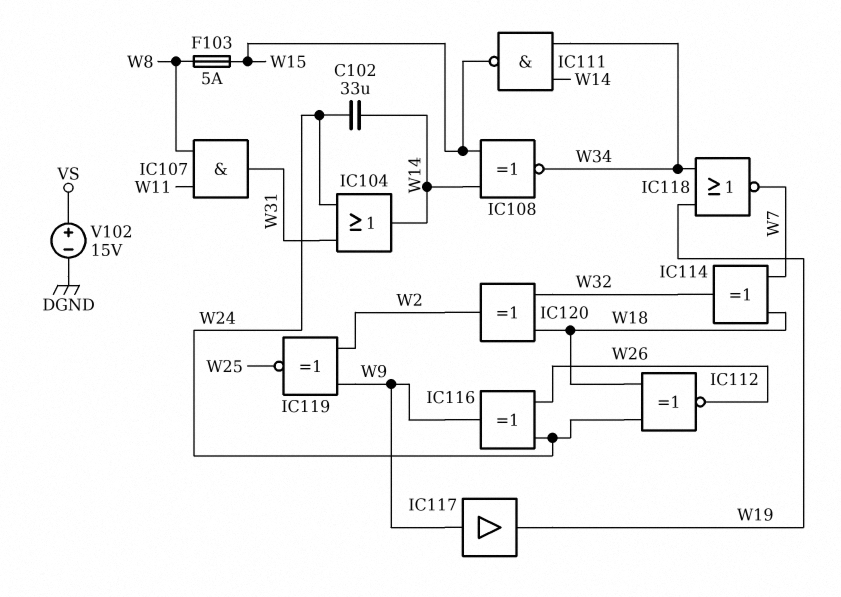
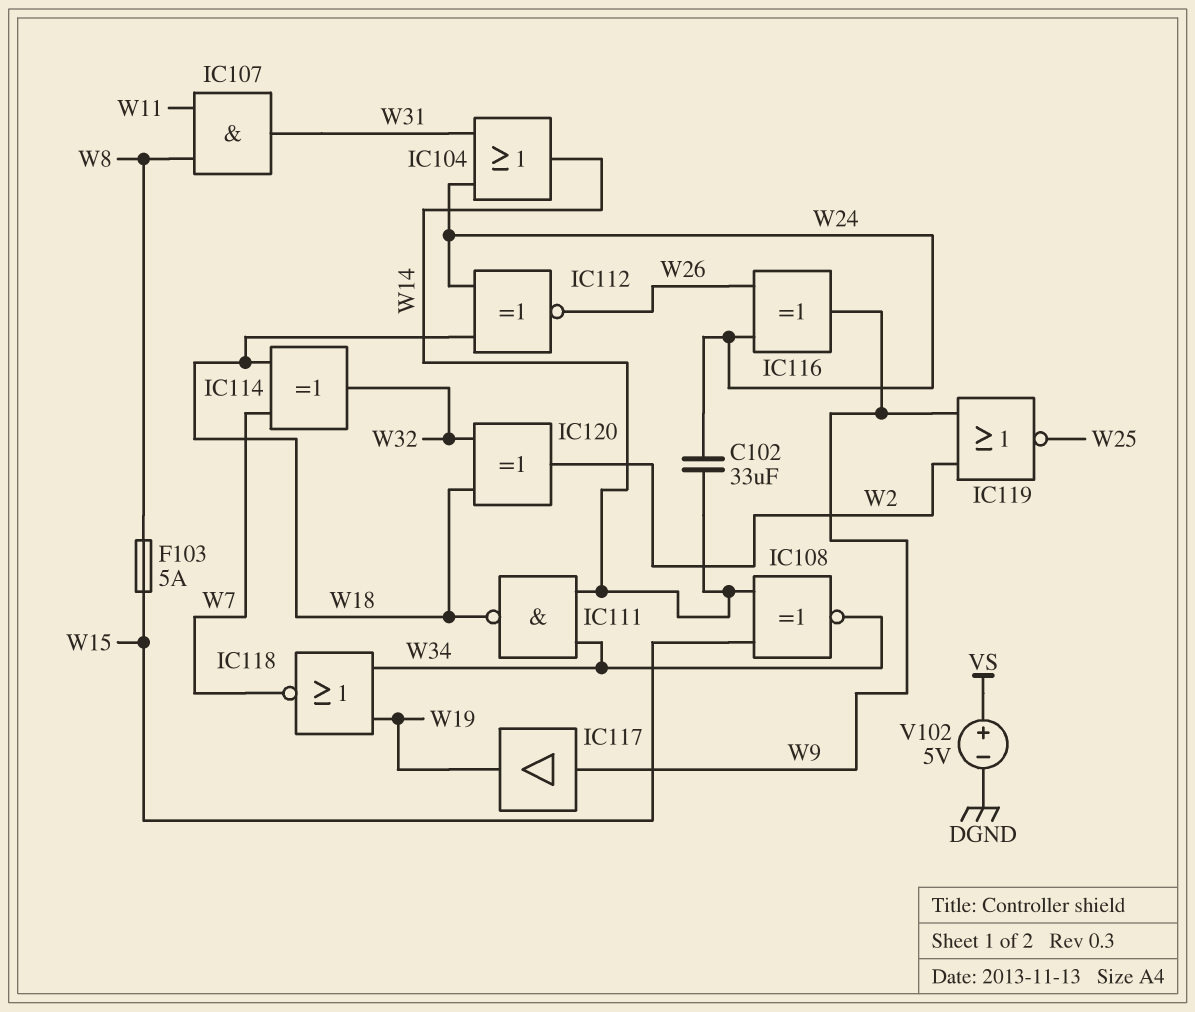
IC111: NAND (in W14, in W34, out W15) -> NAND (in W14, in W34, out W18)
IC119: XNOR (in W2, in W9, out W25) -> NOR (in W2, in W9, out W25)
V102: 15V (plus VS, minus DGND) -> 5V (plus VS, minus DGND)

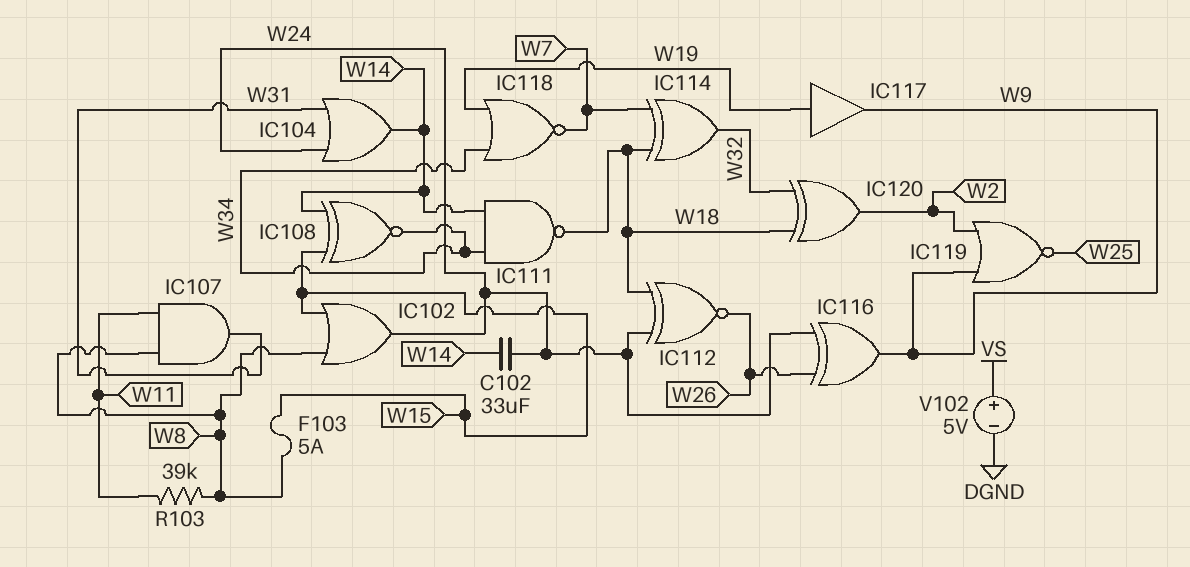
IC102: none -> OR (in W8, in W15, out W24)
IC117: buffer (in W9, out W19) -> buffer (in W19, out W9)
R103: none -> 39k (W8, W11)

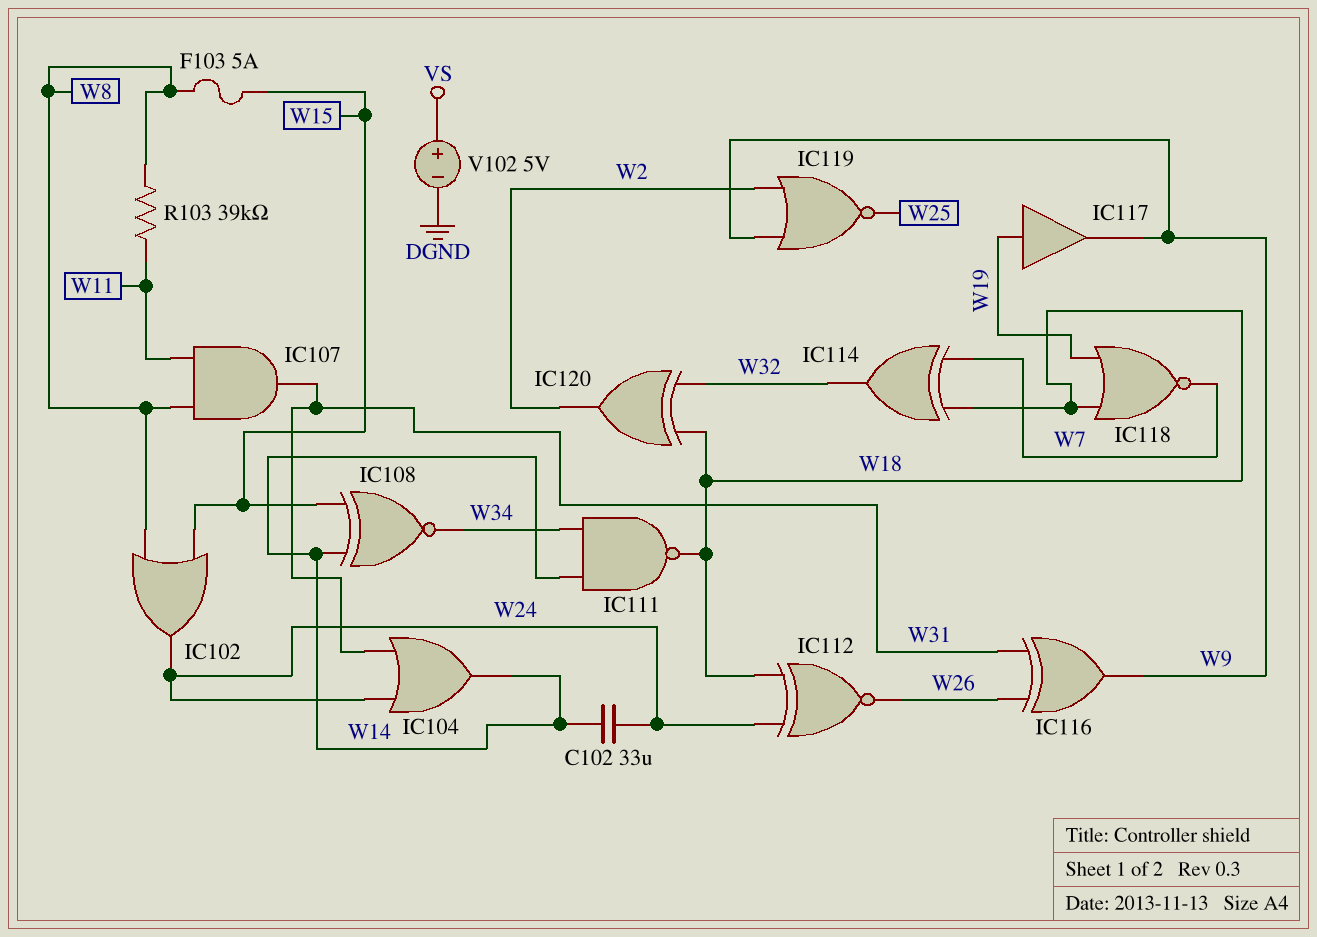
IC116: XOR (in W24, in W26, out W9) -> XOR (in W26, in W31, out W9)
IC118: NOR (in W19, in W34, out W7) -> NOR (in W18, in W19, out W7)

